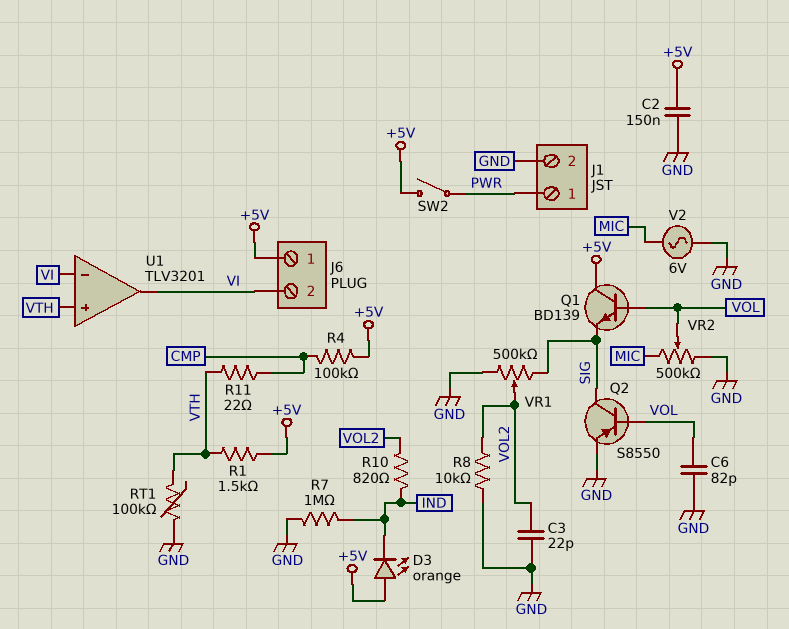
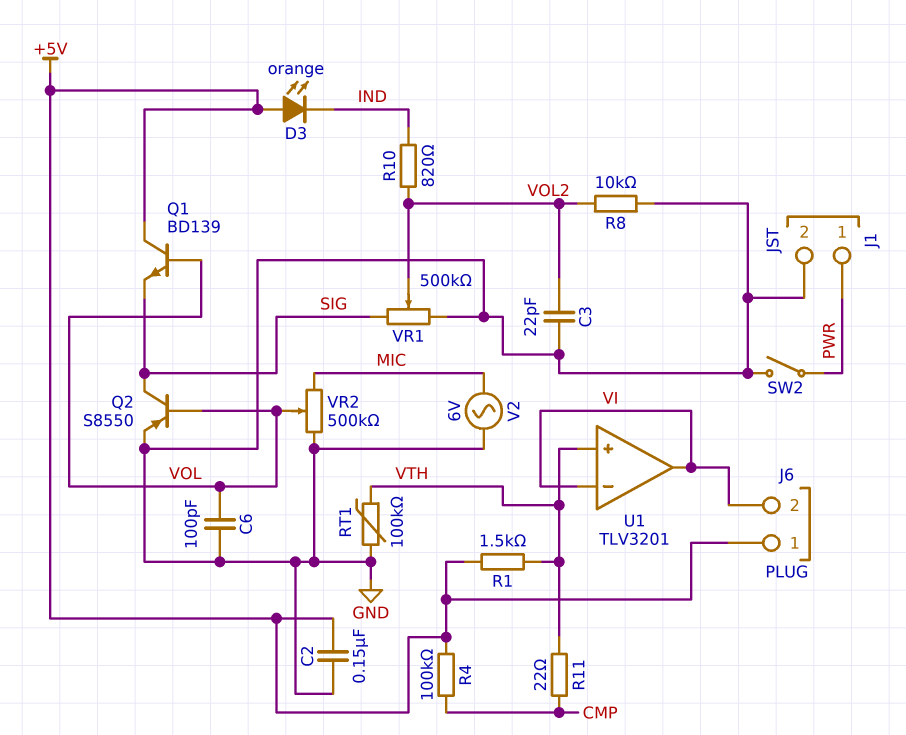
C6: 82pF (GND, VOL) -> 100pF (GND, VOL)
R7: 1M (GND, IND) -> none
SW2: switch (+5V, PWR) -> switch (GND, PWR)

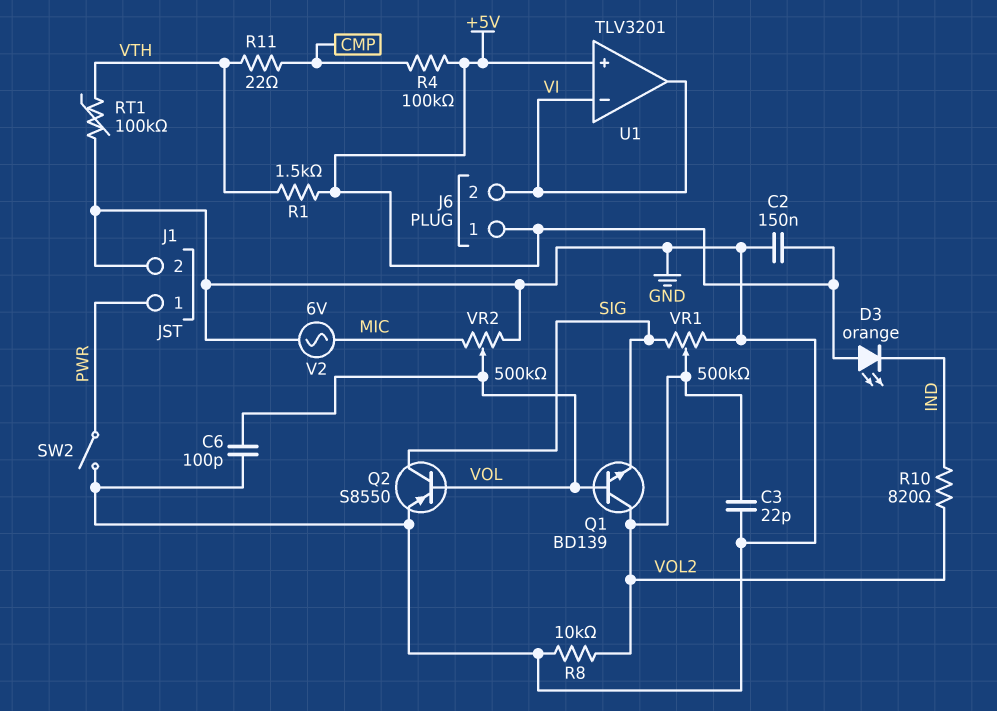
Q1: NPN BD139 (B VOL, C +5V, E SIG) -> NPN BD139 (B VOL, C VOL2, E SIG)
U1 pin in+: VTH -> +5V

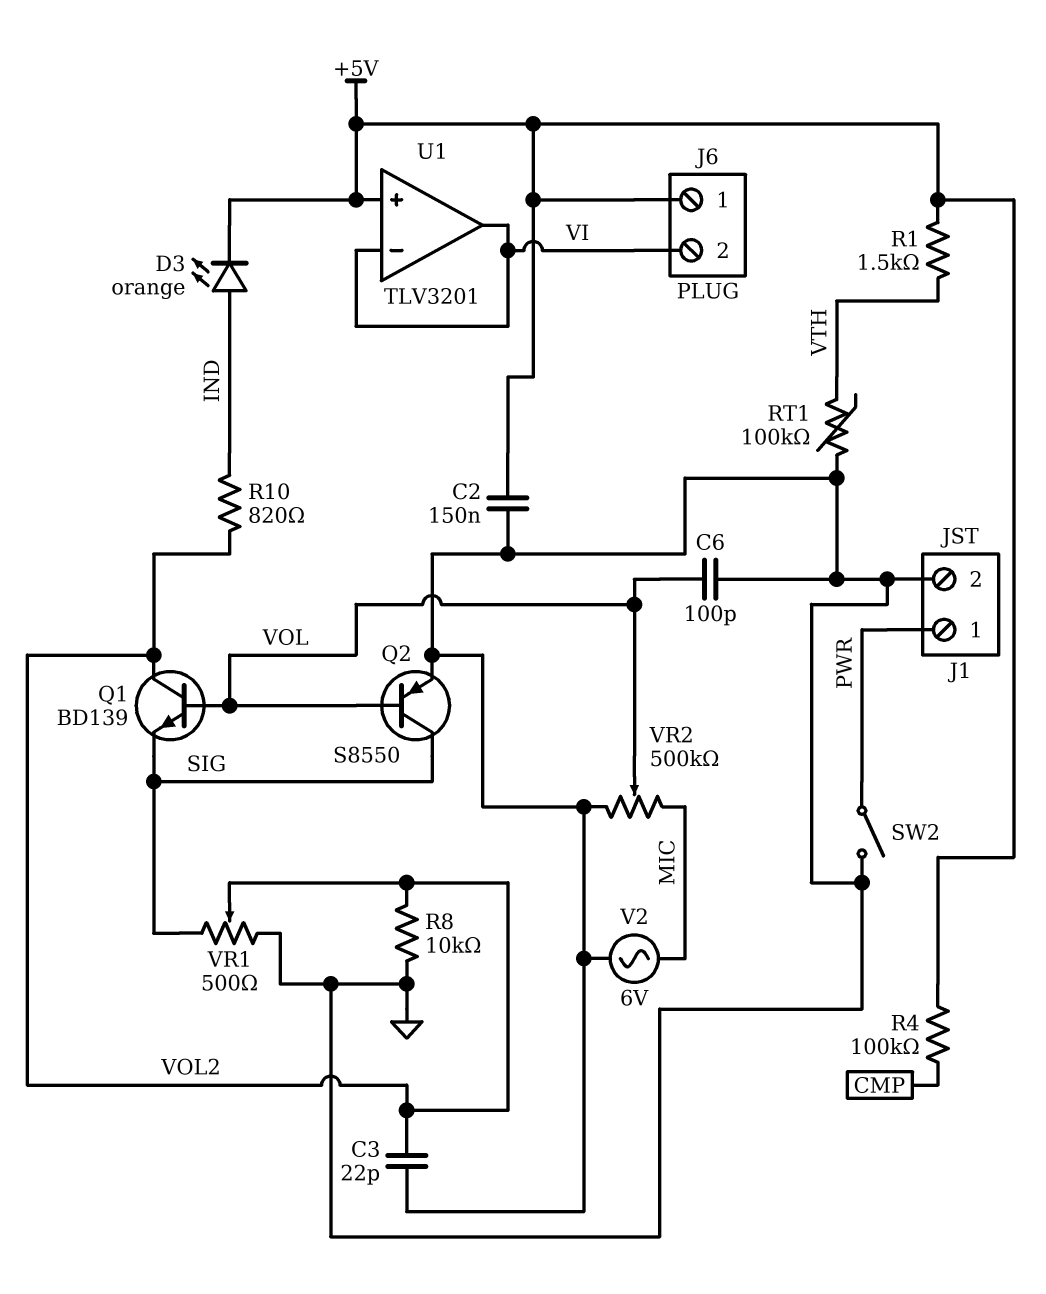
D3: LED orange (A +5V, K IND) -> LED orange (A IND, K +5V)
R11: 22 (CMP, VTH) -> none
VR1: 500k (GND, SIG, wiper VOL2) -> 500 (GND, SIG, wiper VOL2)

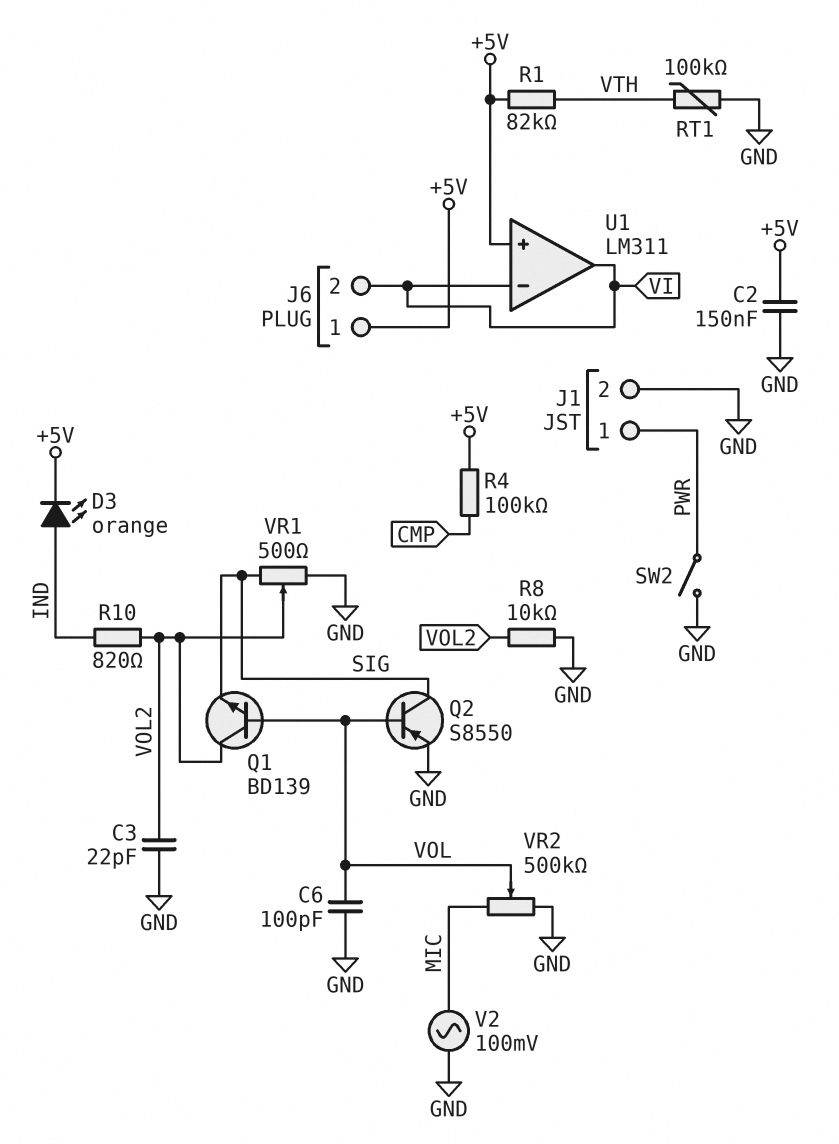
R1: 1.5k (+5V, VTH) -> 82k (+5V, VTH)
U1: TLV3201 -> LM311
V2: AC 6V (GND, MIC) -> AC 100mV (GND, MIC)

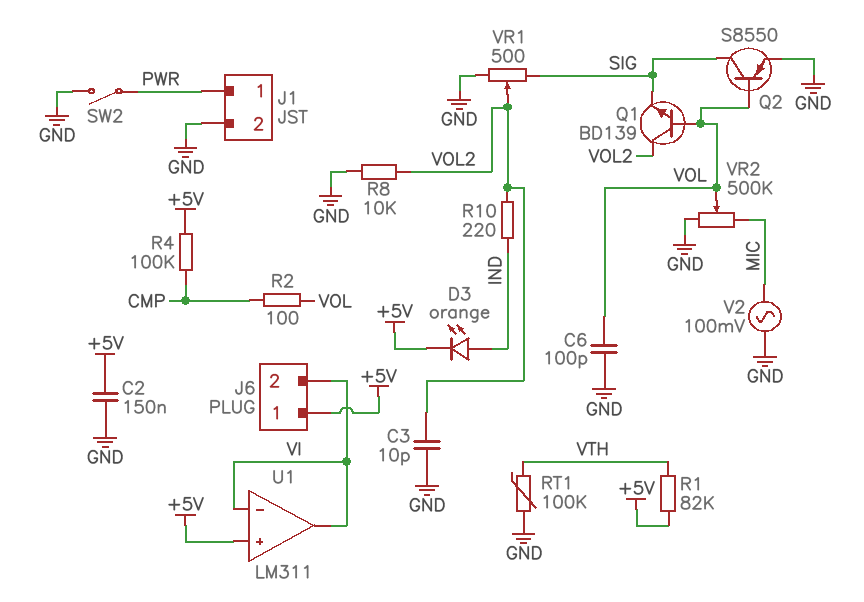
C3: 22pF (GND, VOL2) -> 10pF (GND, VOL2)
R2: none -> 100 (CMP, VOL)
R10: 820 (IND, VOL2) -> 220 (IND, VOL2)

